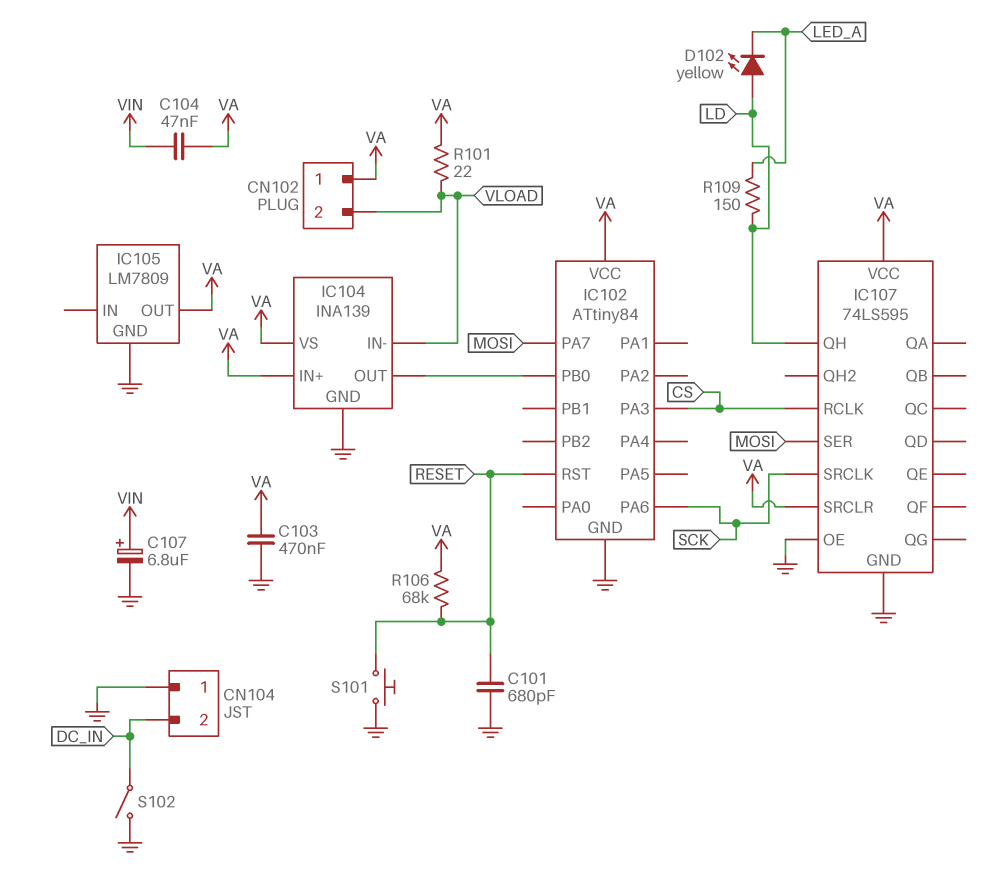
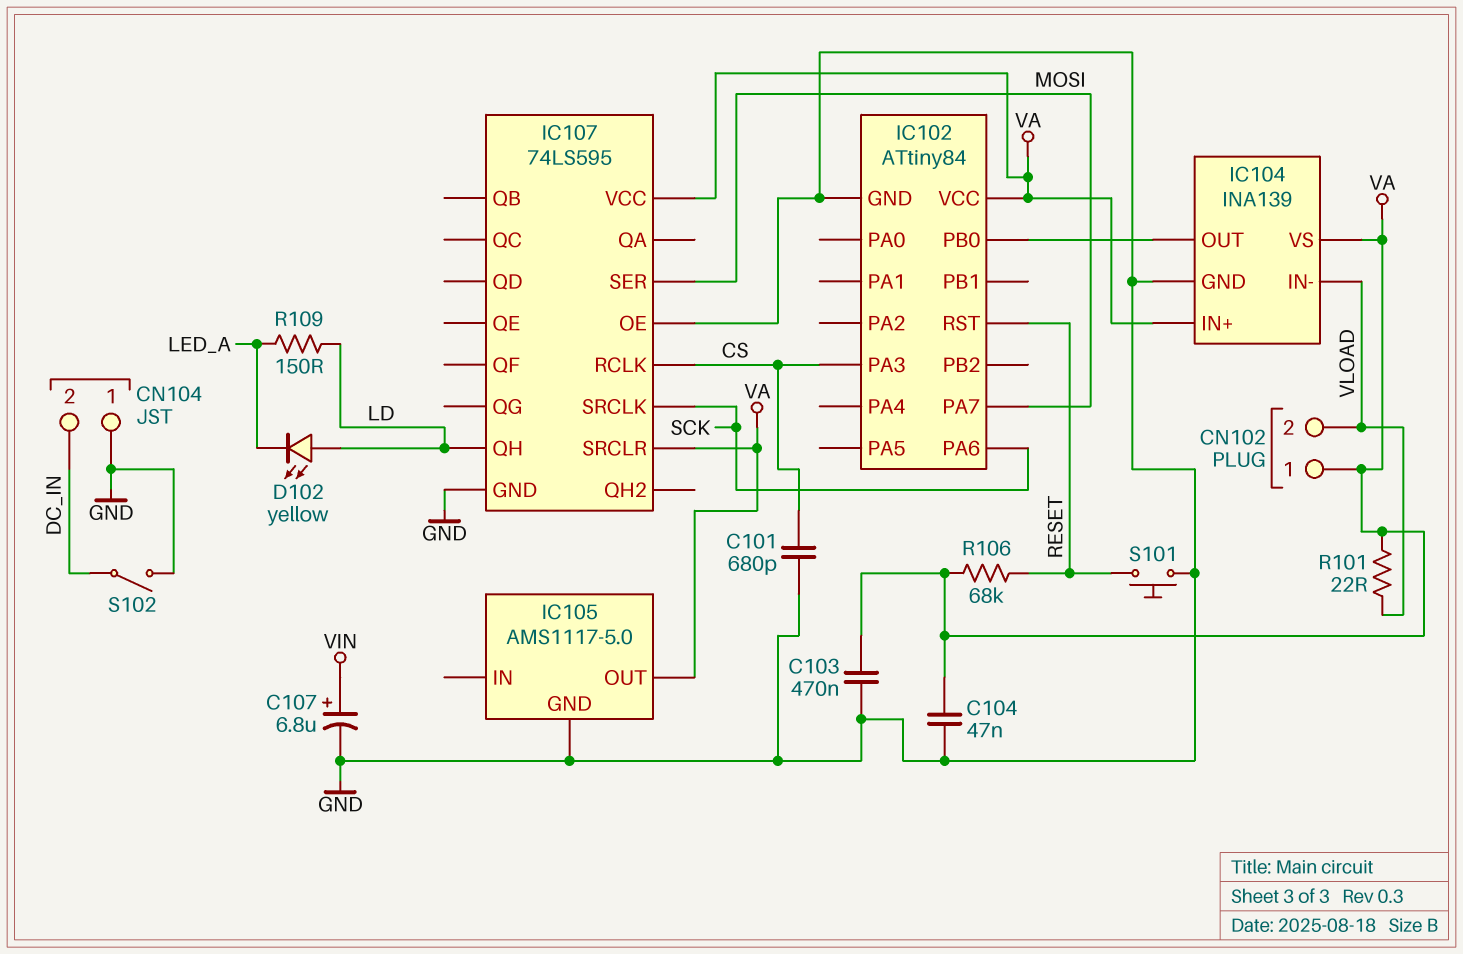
C101: 680pF (GND, RESET) -> 680pF (CS, GND)
C104: 47nF (VA, VIN) -> 47nF (GND, VA)
IC105: LM7809 -> AMS1117-5.0

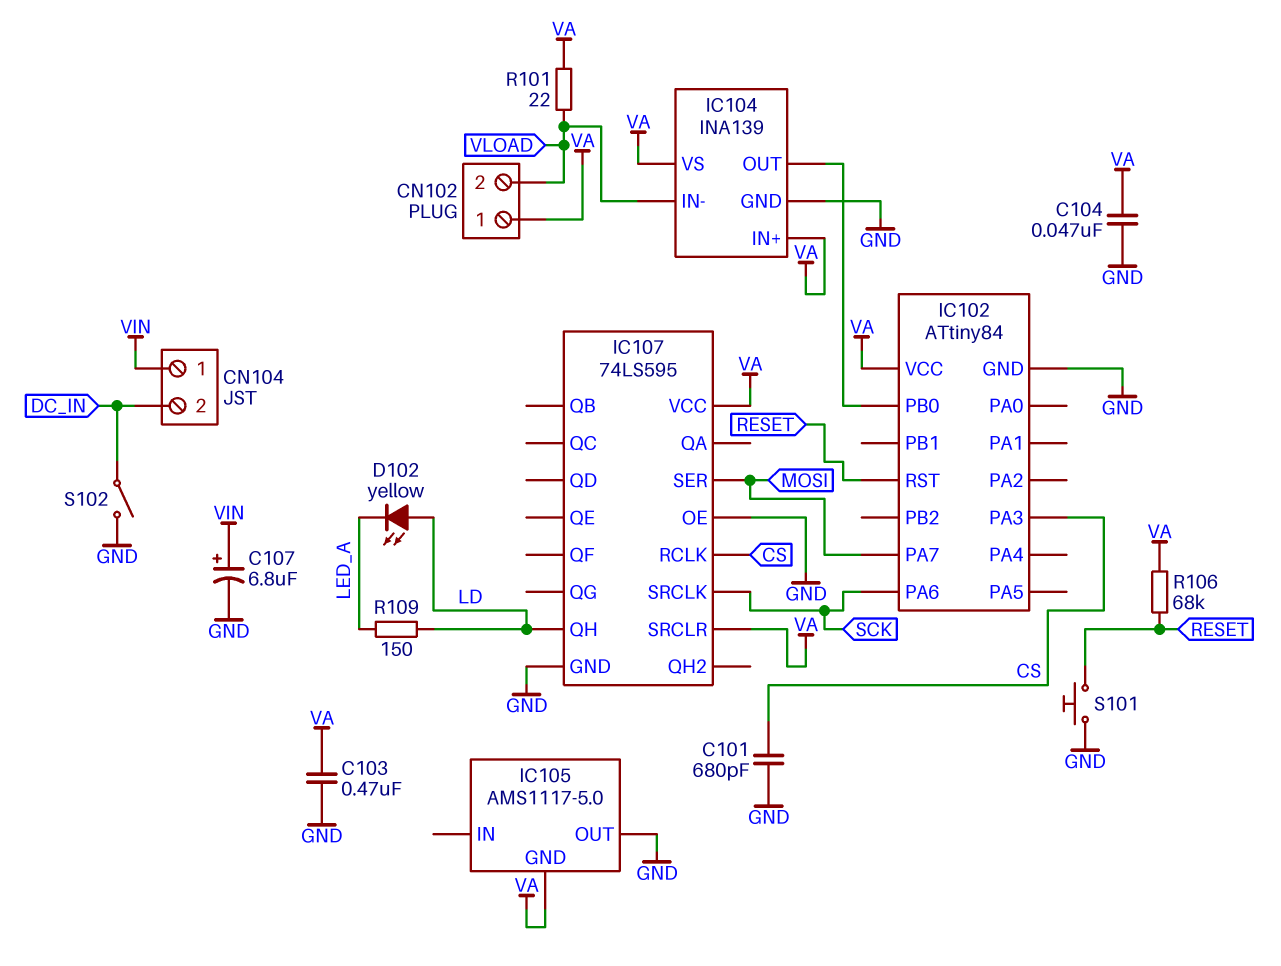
CN104 pin 1: GND -> VIN
IC105 pin GND: GND -> VA
IC105 pin OUT: VA -> GND

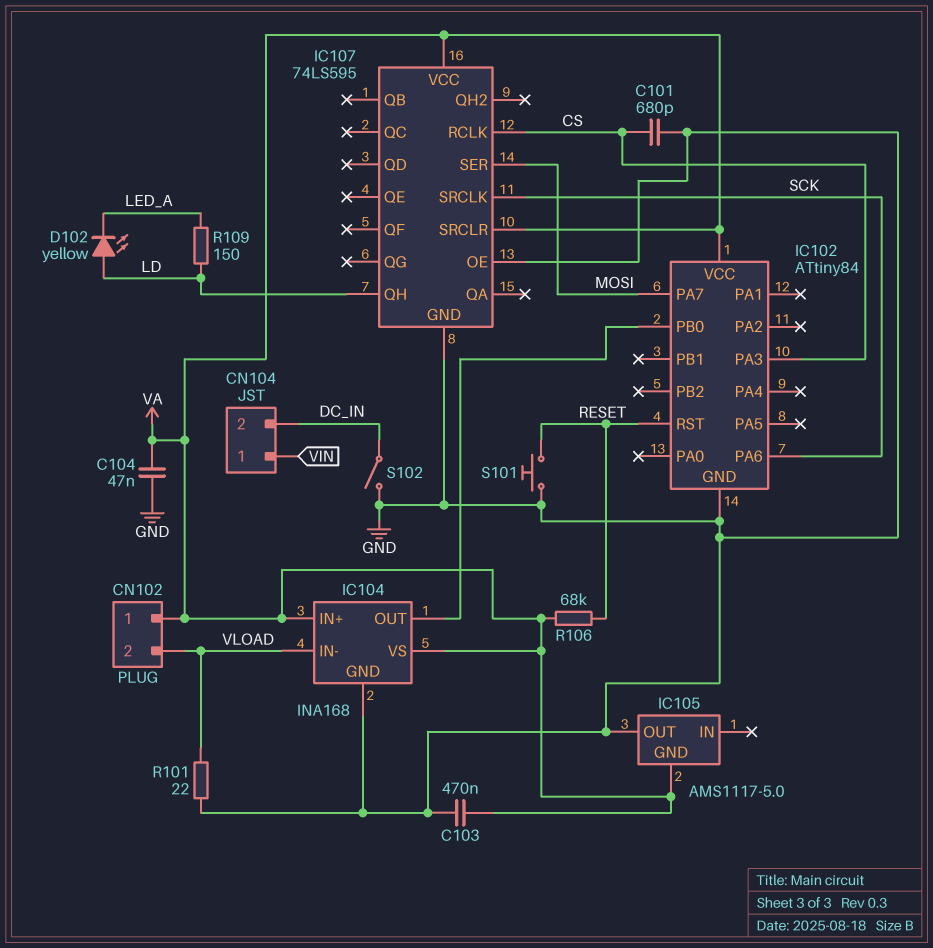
C107: 6.8uF (plus VIN, minus GND) -> none
IC104: INA139 -> INA168
R101: 22 (VA, VLOAD) -> 22 (GND, VLOAD)

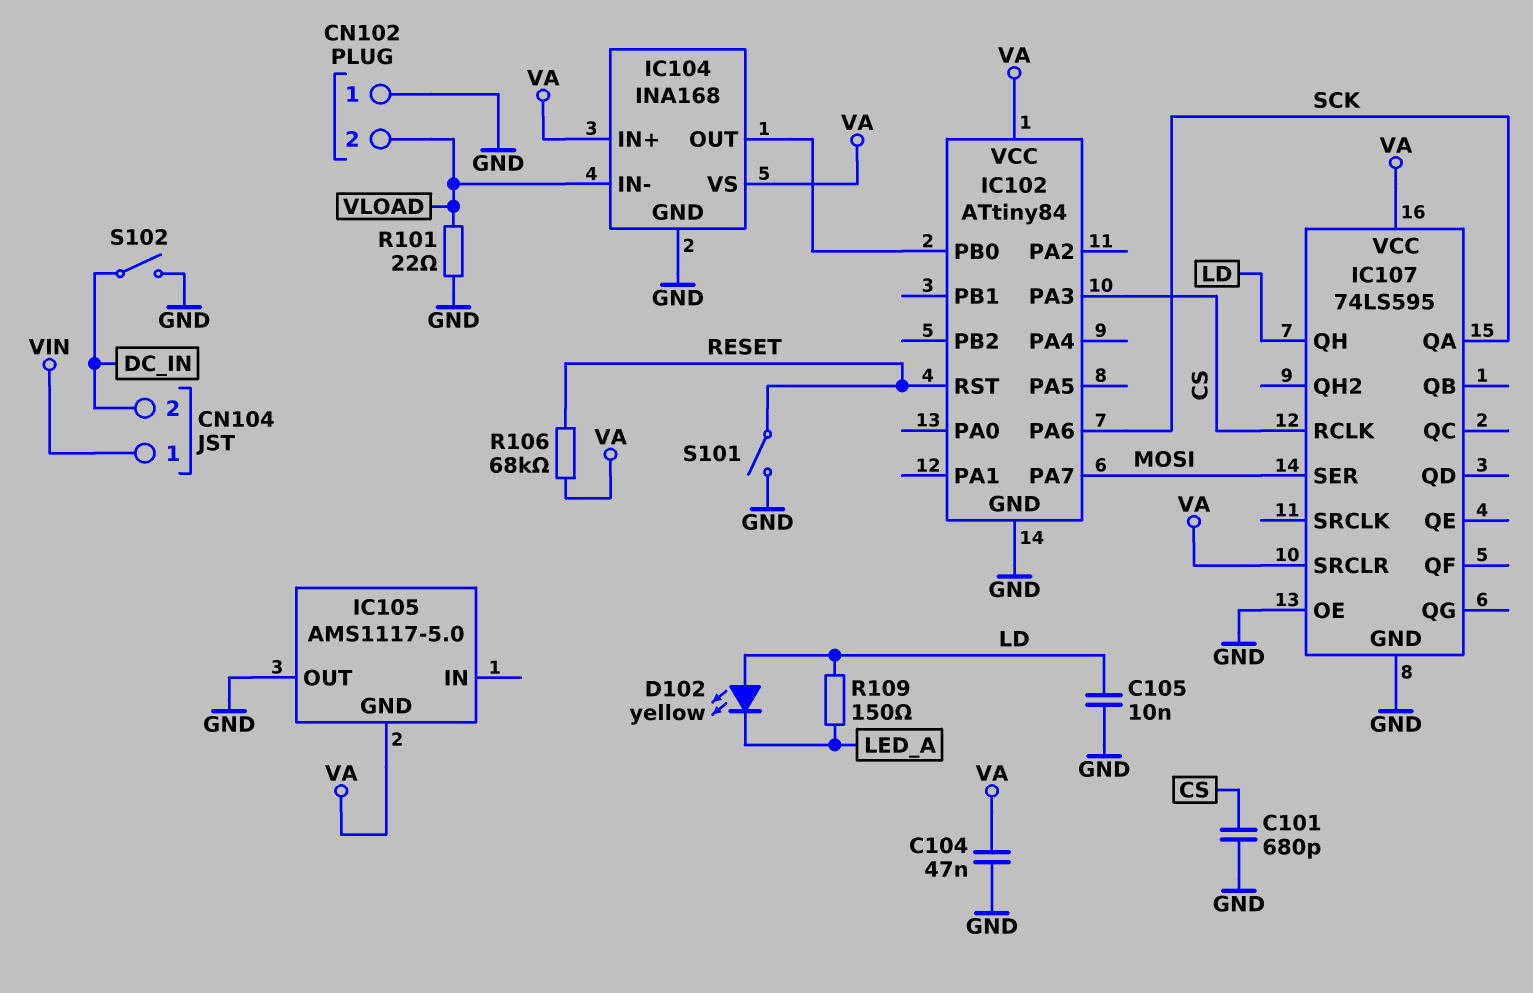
C103: 470nF (GND, VA) -> none
C105: none -> 10nF (GND, LD)
CN102 pin 1: VA -> GND
IC107 pin QA: none -> SCK
IC107 pin SRCLK: SCK -> none
S101: button (GND, RESET) -> switch (GND, RESET)

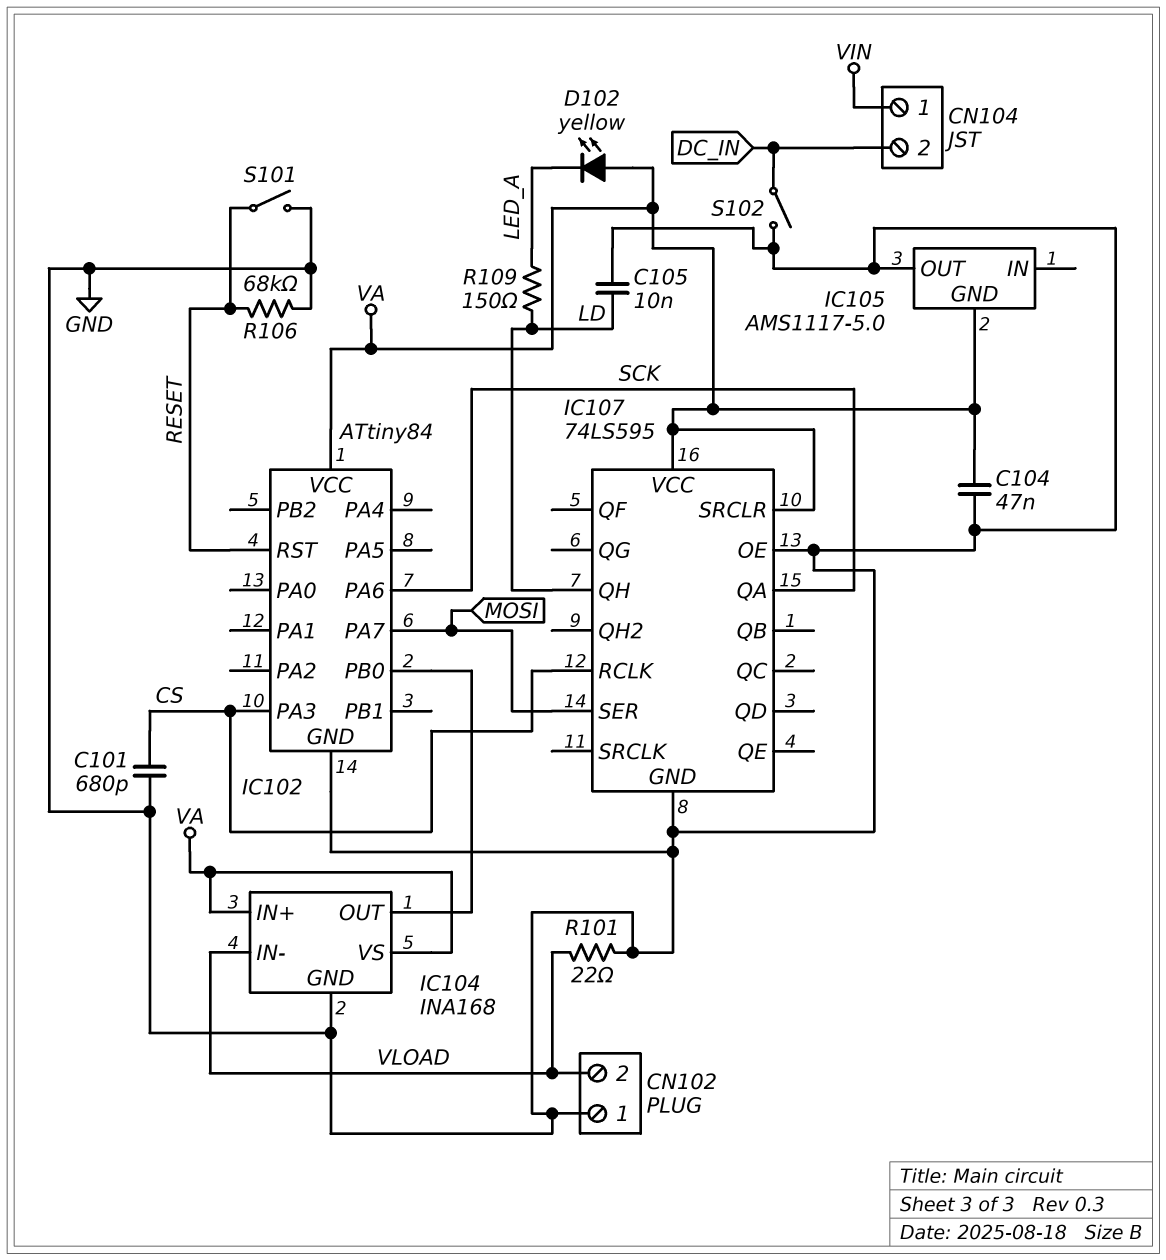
D102: LED yellow (A LD, K LED_A) -> LED yellow (A VA, K LED_A)
R106: 68k (RESET, VA) -> 68k (GND, RESET)

